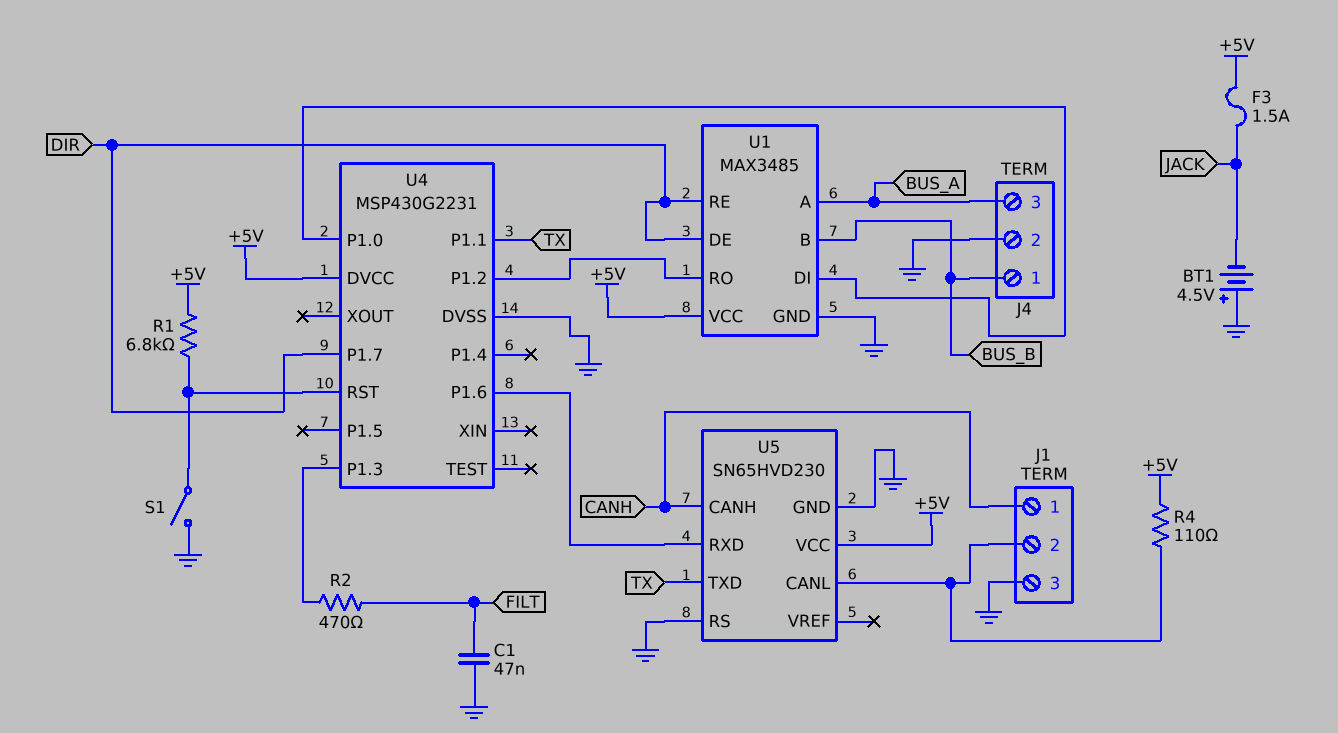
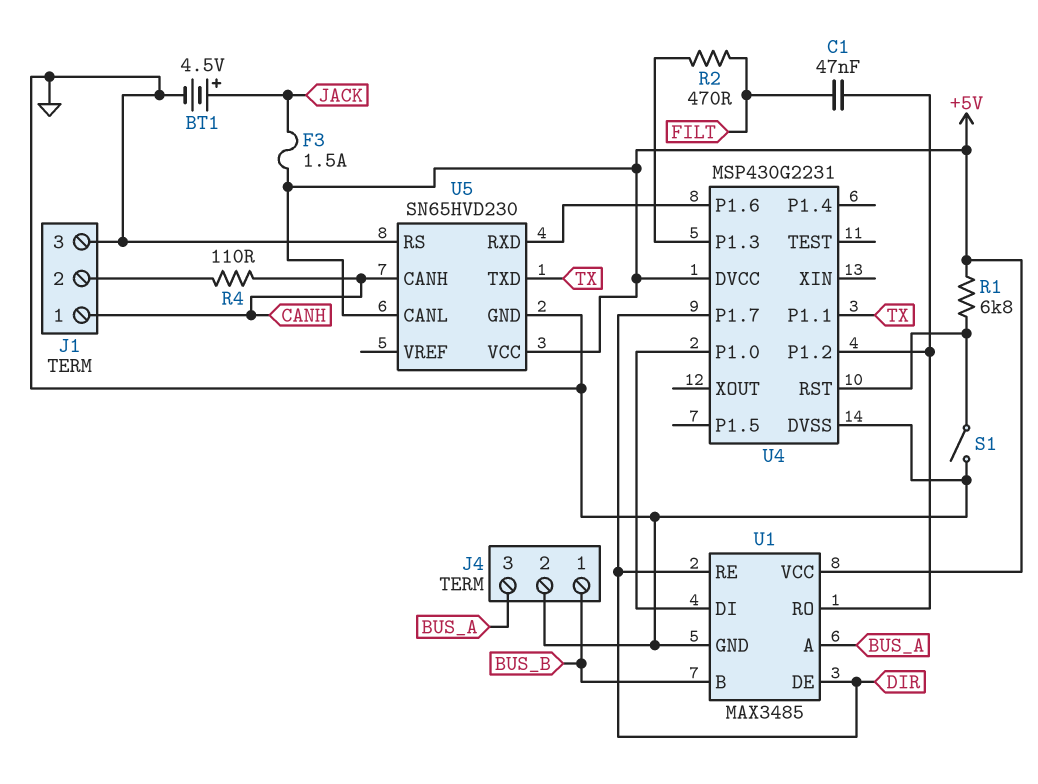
BT1: 4.5V (plus GND, minus JACK) -> 4.5V (plus JACK, minus GND)
C1: 47nF (FILT, GND) -> 47nF (FILT, U1/RO)
R4: 110 (+5V, J1/2) -> 110 (CANH, J1/2)
U5 pin CANL: J1/2 -> +5V

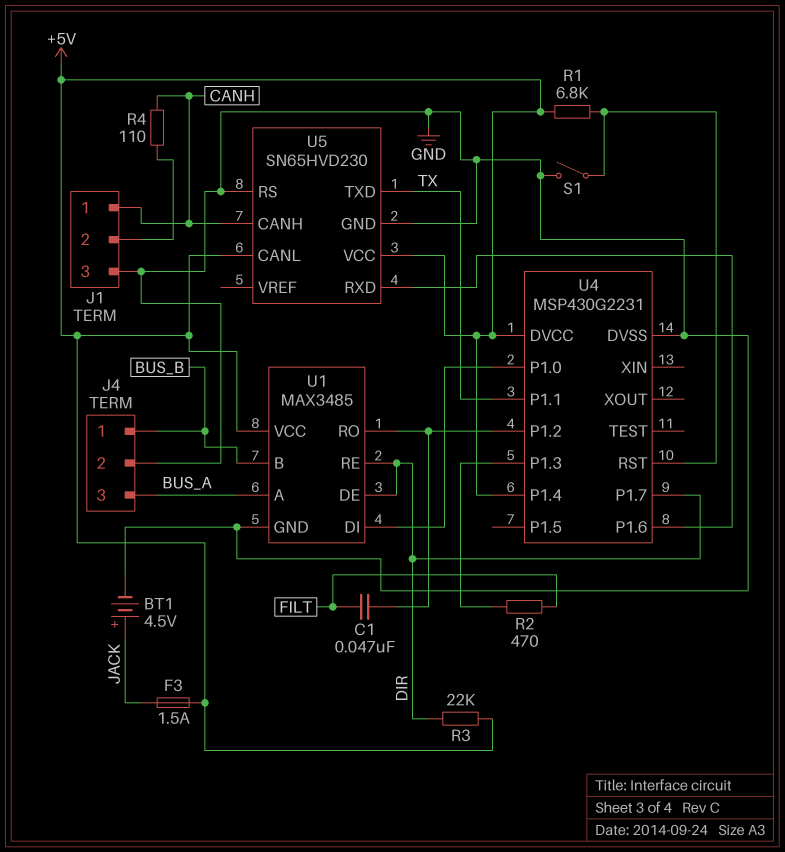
R3: none -> 22k (+5V, DIR)
U4 pin P1.4: none -> +5V

